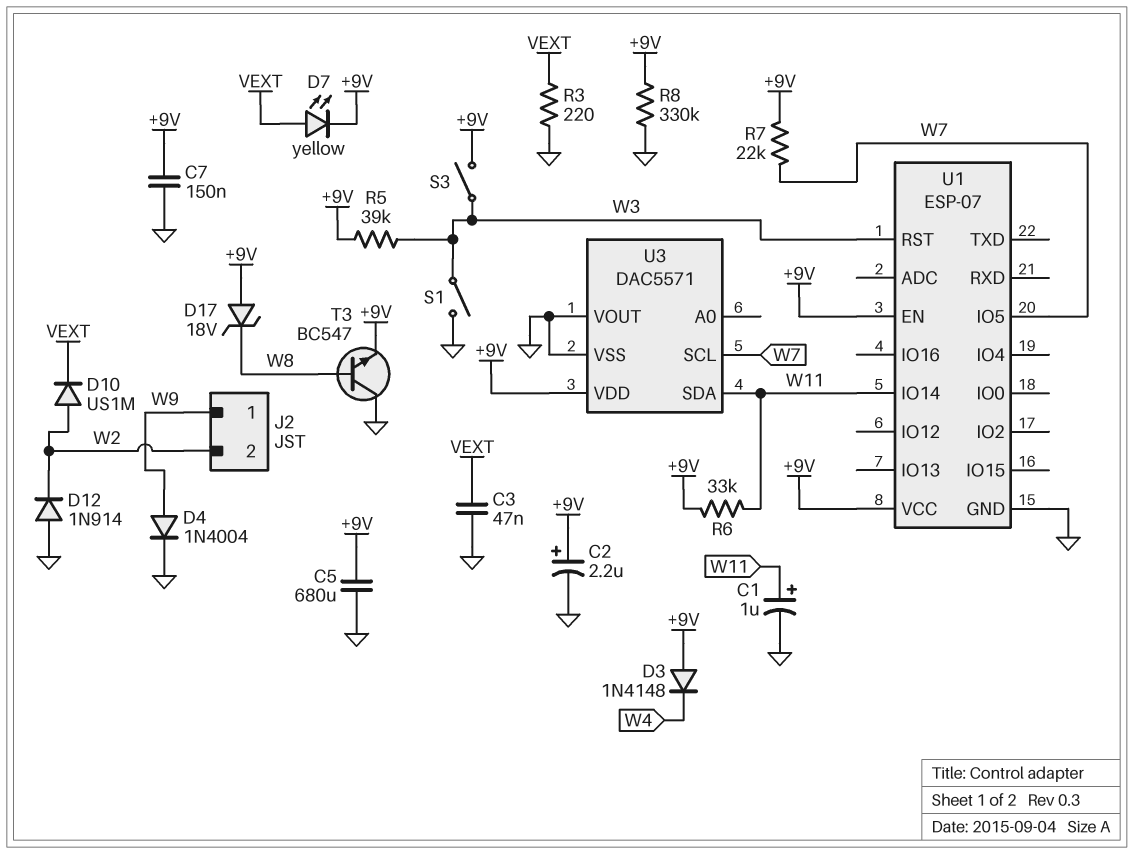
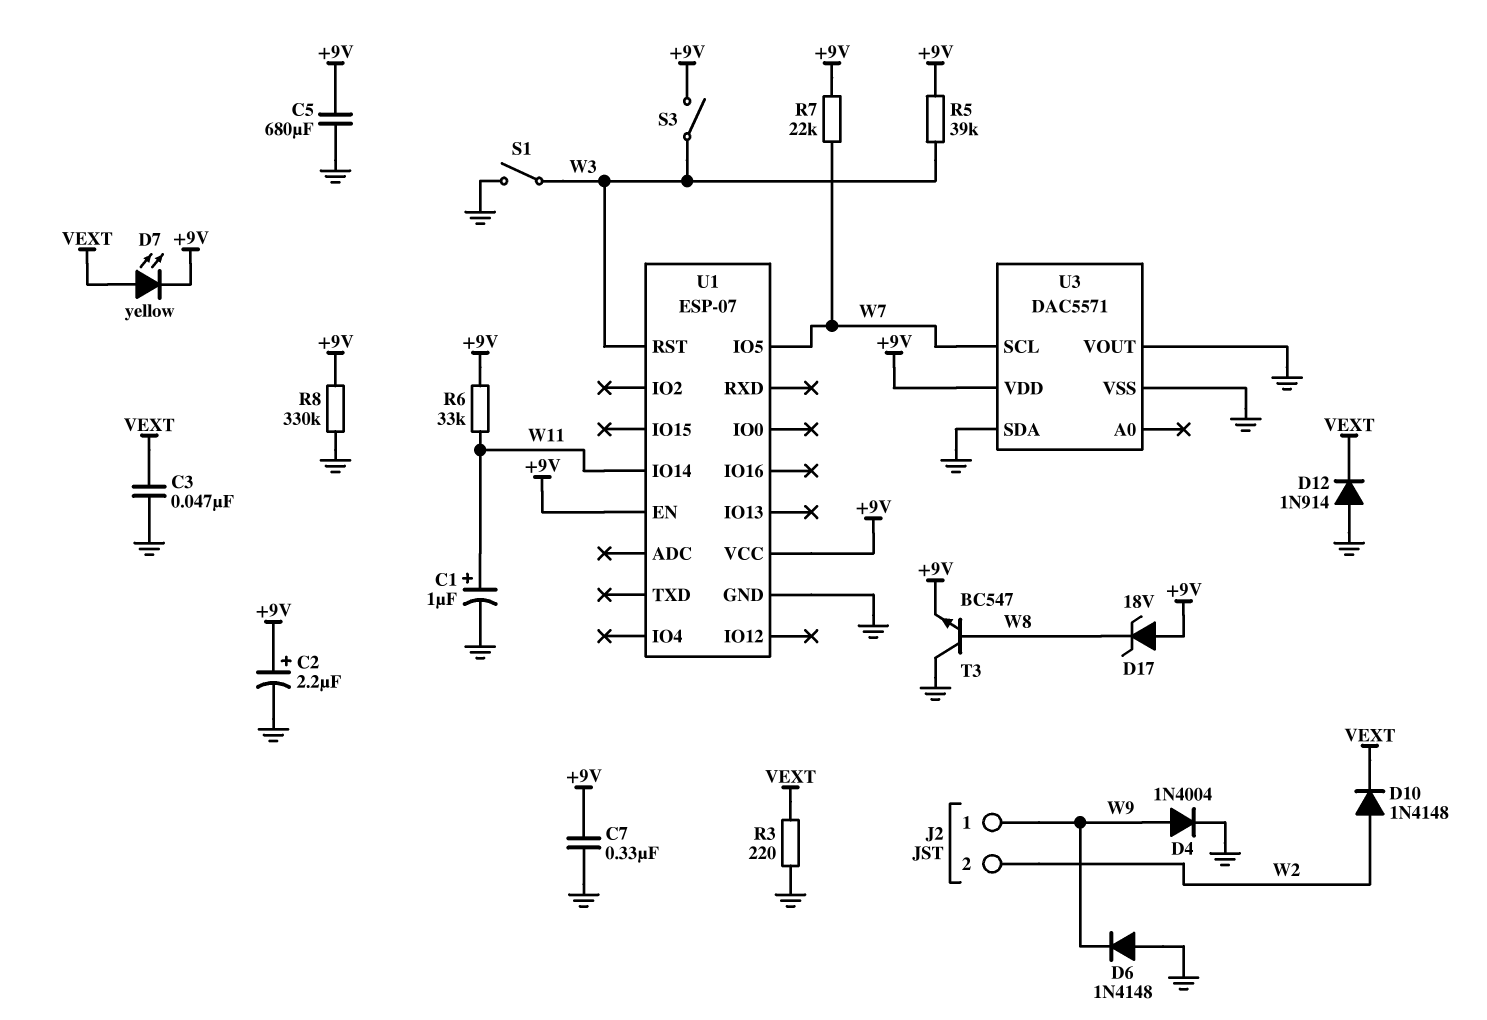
C7: 150nF (+9V, GND) -> 330nF (+9V, GND)
D3: diode 1N4148 (A +9V, K W4) -> none
D6: none -> diode 1N4148 (A GND, K W9)
D10: diode US1M (A W2, K VEXT) -> diode 1N4148 (A W2, K VEXT)
D12: diode 1N914 (A GND, K W2) -> diode 1N914 (A GND, K VEXT)
U3 pin SDA: W11 -> GND

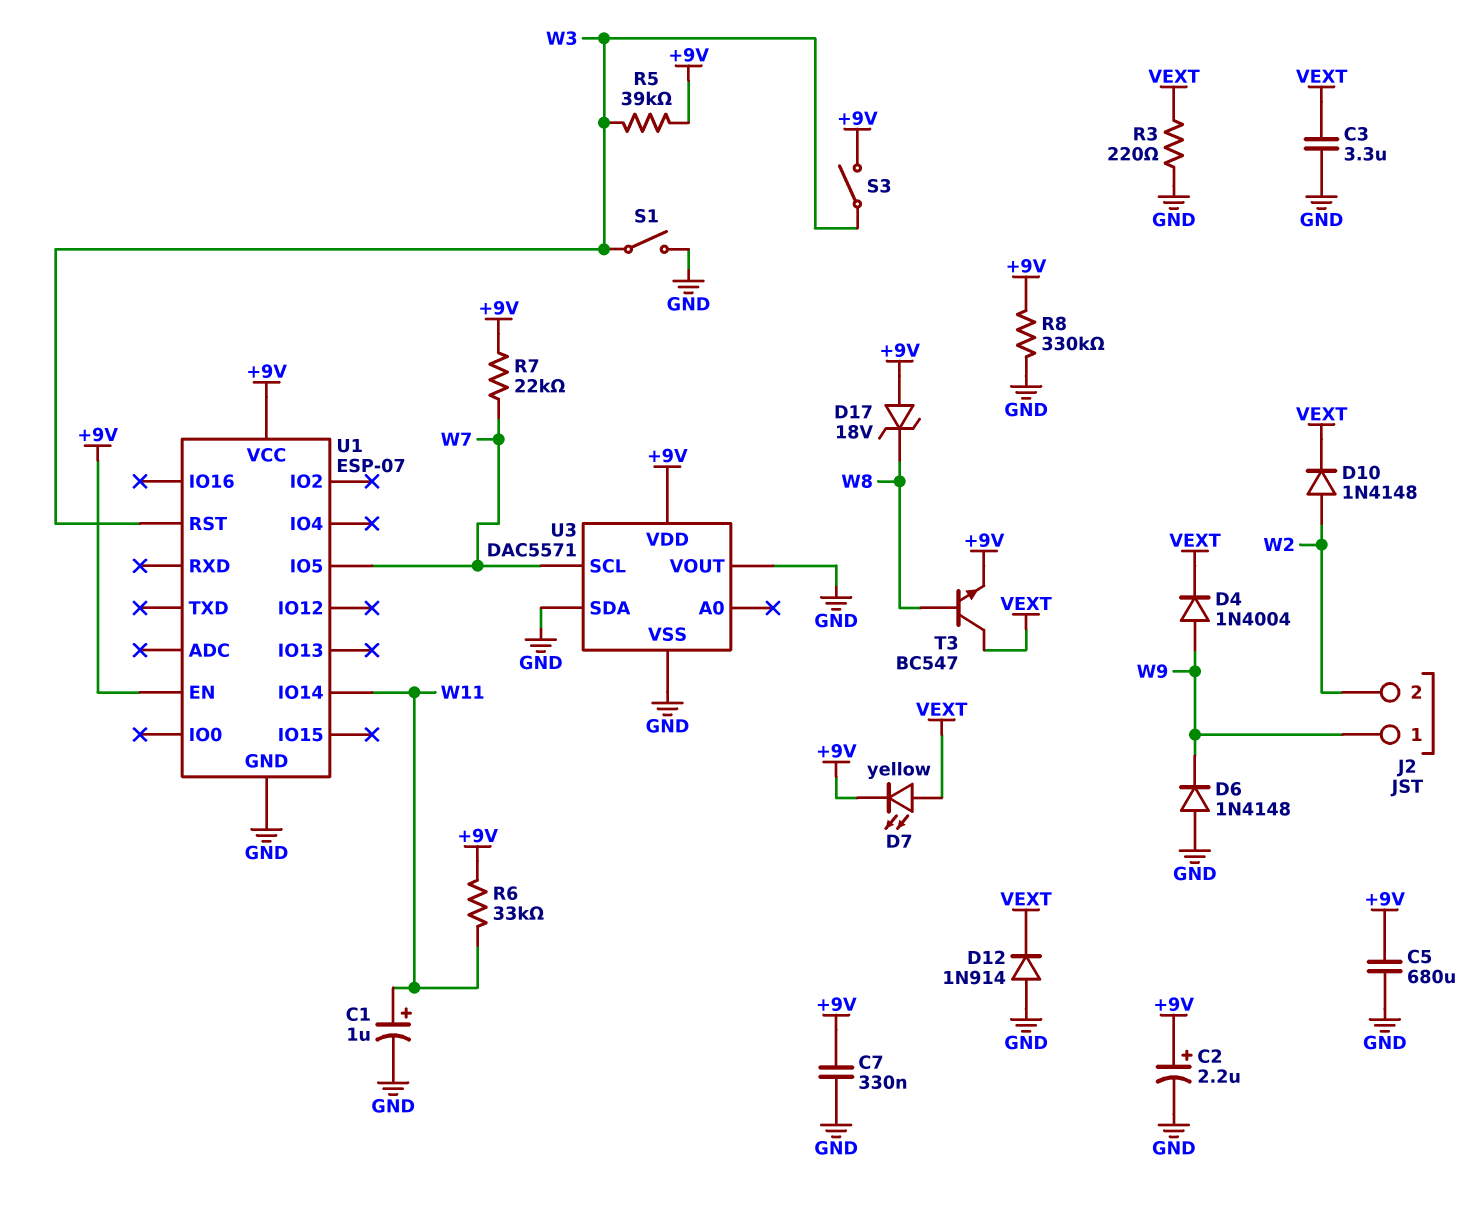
C3: 47nF (GND, VEXT) -> 3.3uF (GND, VEXT)
D4: diode 1N4004 (A W9, K GND) -> diode 1N4004 (A W9, K VEXT)
T3: NPN BC547 (B W8, C GND, E +9V) -> NPN BC547 (B W8, C VEXT, E +9V)

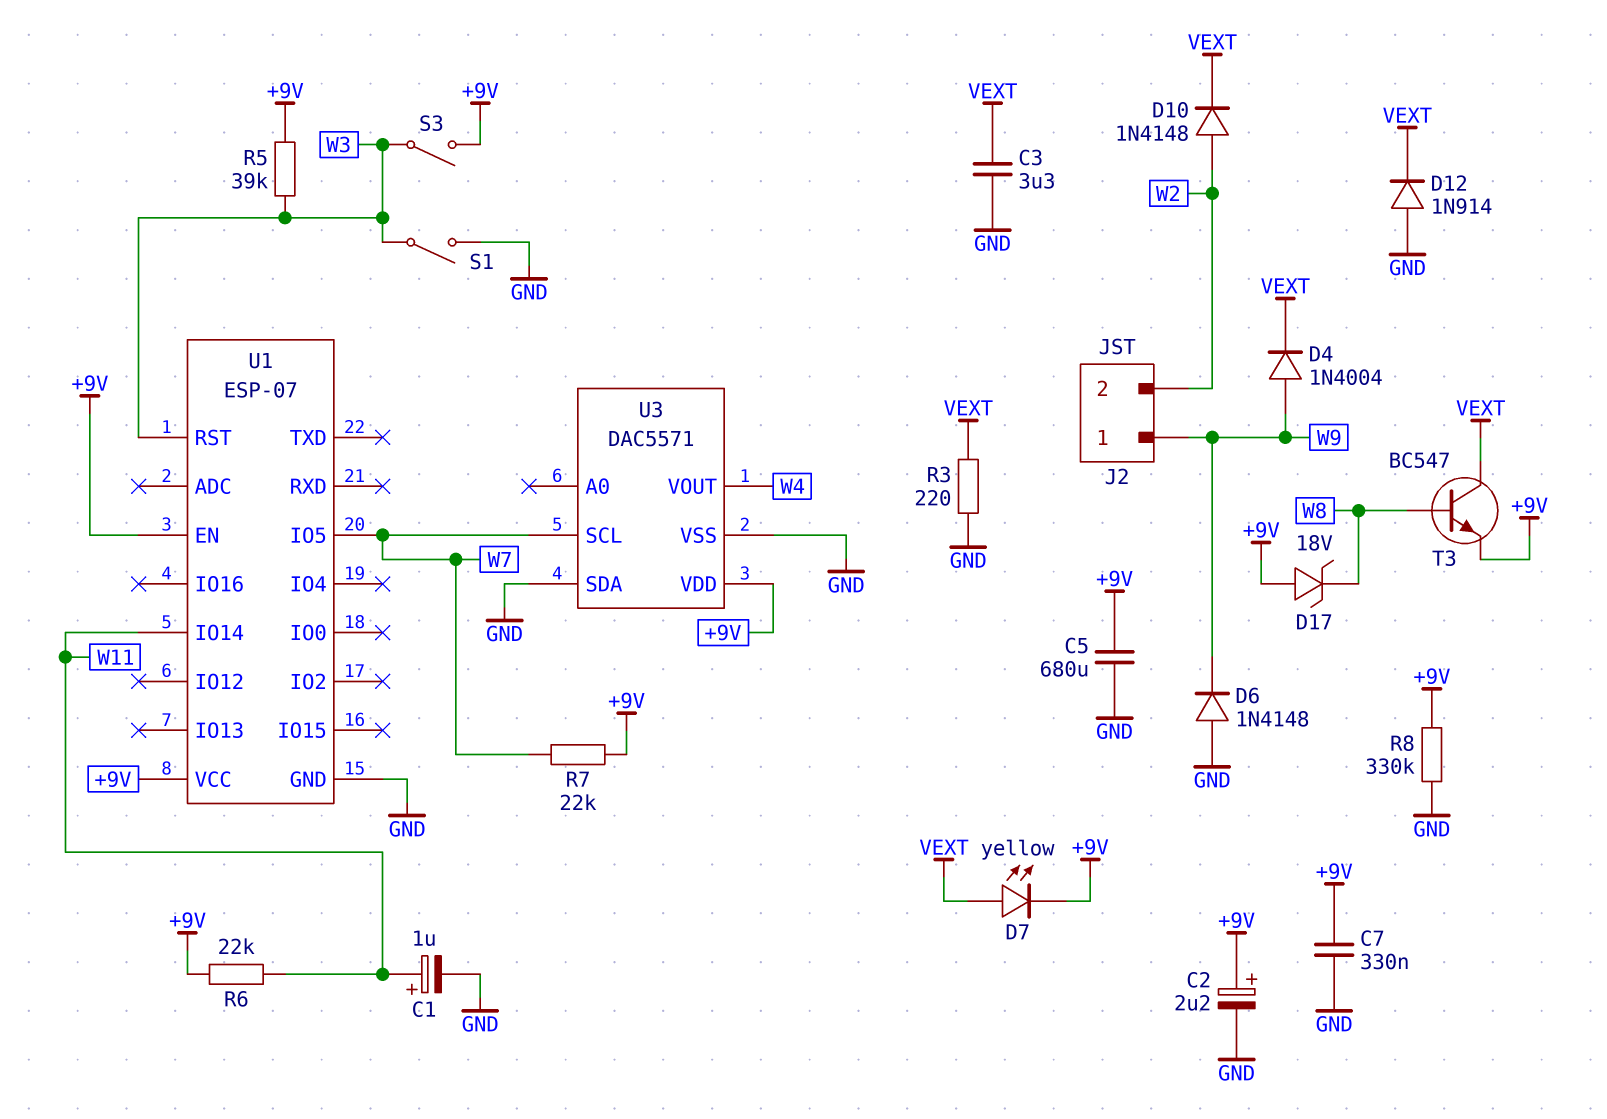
R6: 33k (+9V, W11) -> 22k (+9V, W11)
U3 pin VOUT: GND -> W4

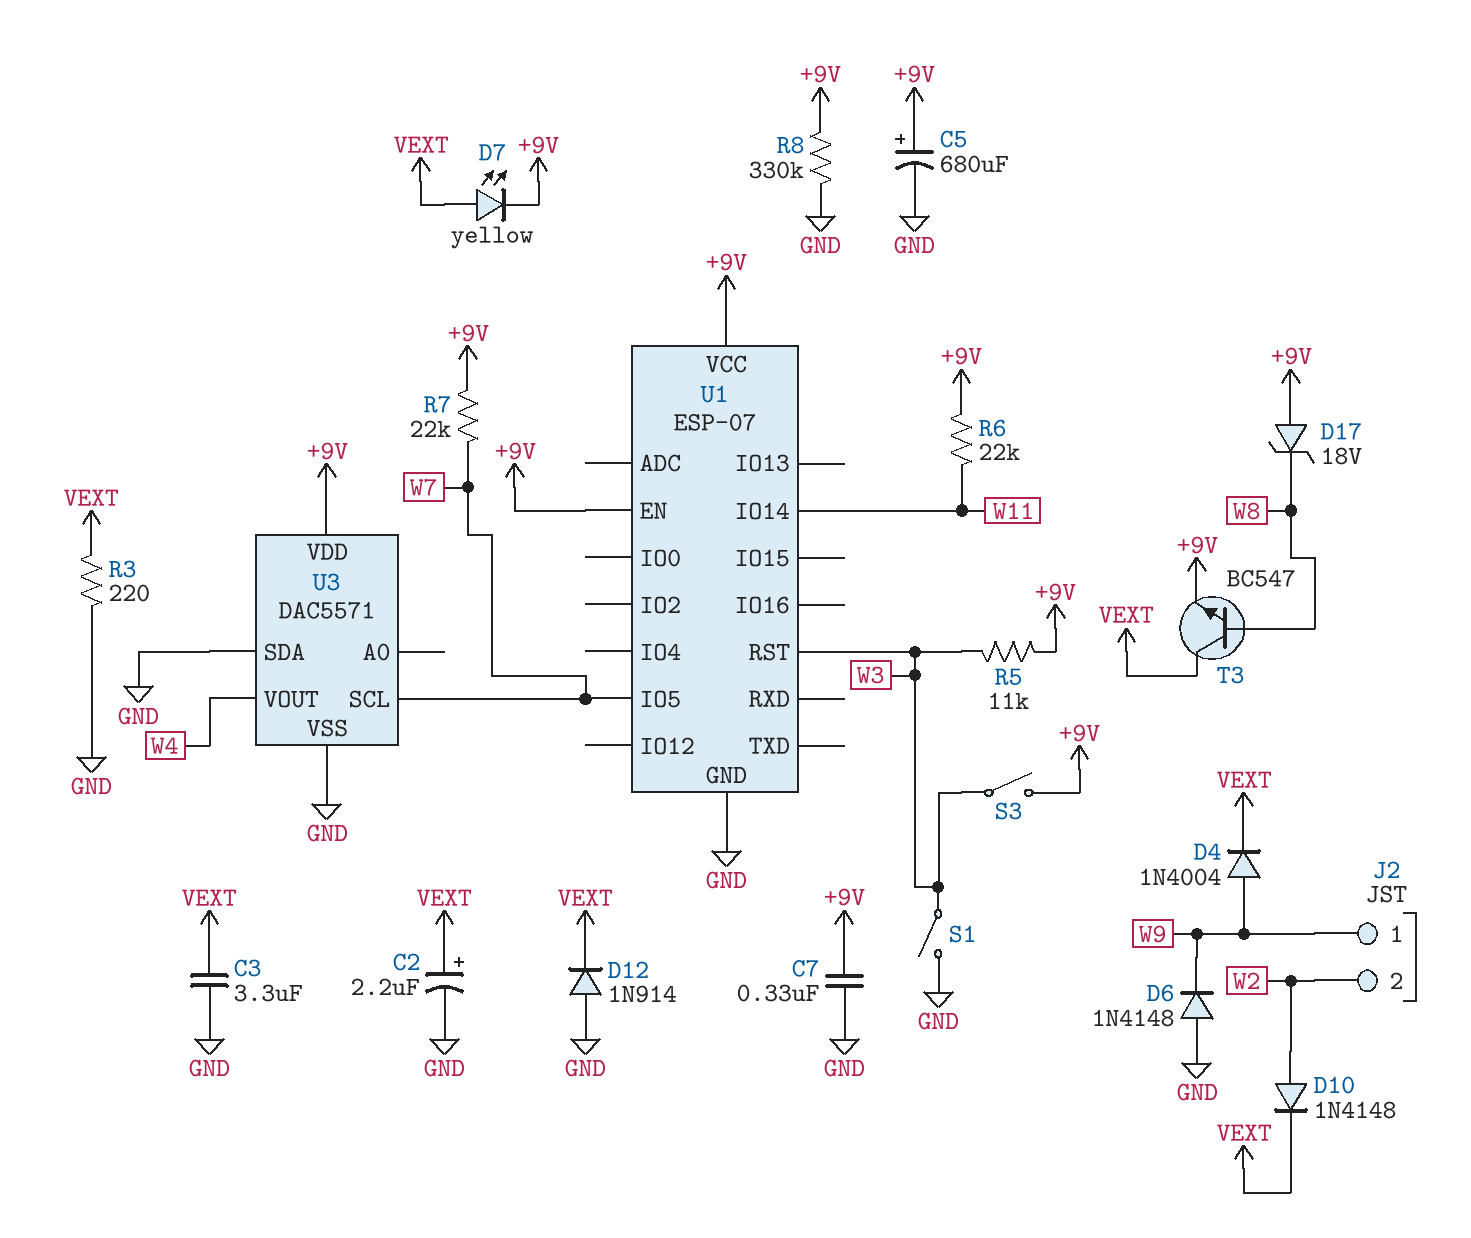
C1: 1uF (plus W11, minus GND) -> none
C2: 2.2uF (plus +9V, minus GND) -> 2.2uF (plus VEXT, minus GND)
C5: 680uF (+9V, GND) -> 680uF (plus +9V, minus GND)
R5: 39k (+9V, W3) -> 11k (+9V, W3)

